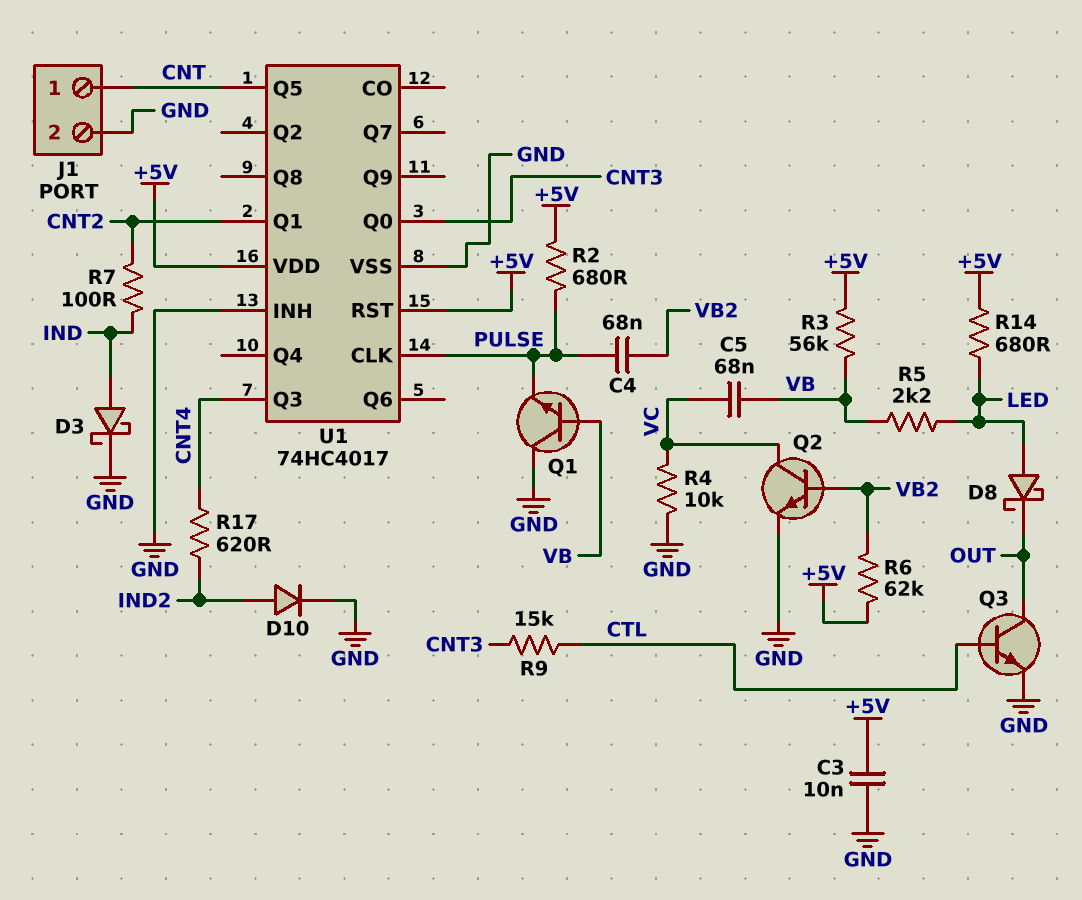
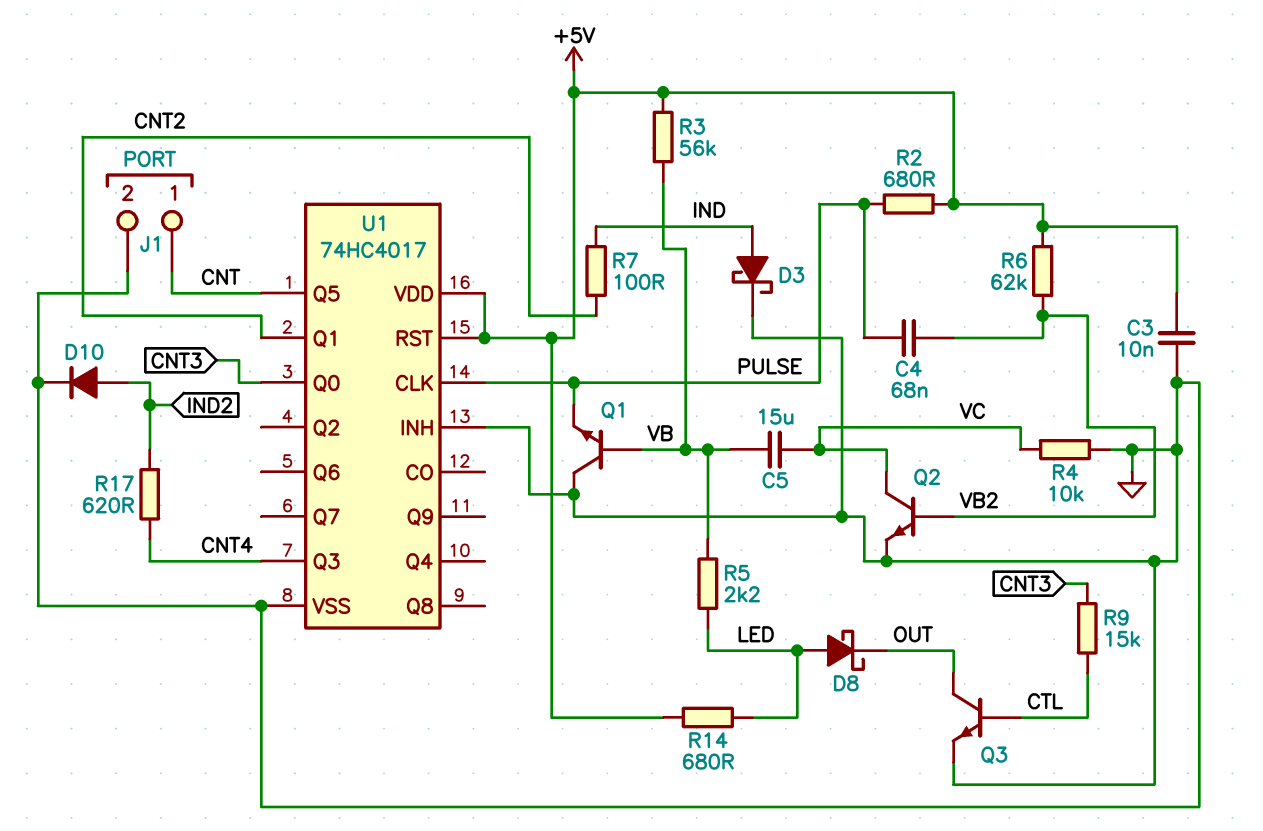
C5: 68nF (VB, VC) -> 15uF (VB, VC)

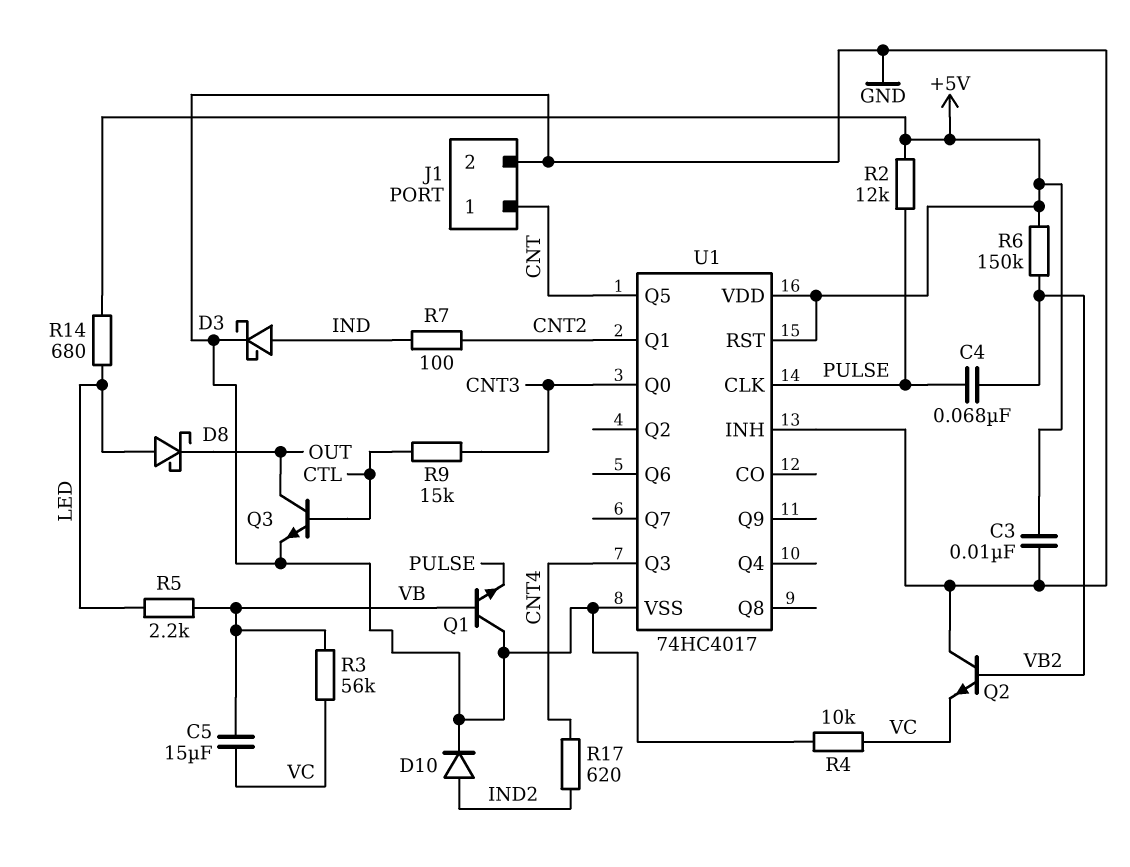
Q2: NPN (B VB2, C VC, E GND) -> NPN (B VB2, C GND, E VC)
R2: 680 (+5V, PULSE) -> 12k (+5V, PULSE)
R3: 56k (+5V, VB) -> 56k (VB, VC)
R6: 62k (+5V, VB2) -> 150k (+5V, VB2)

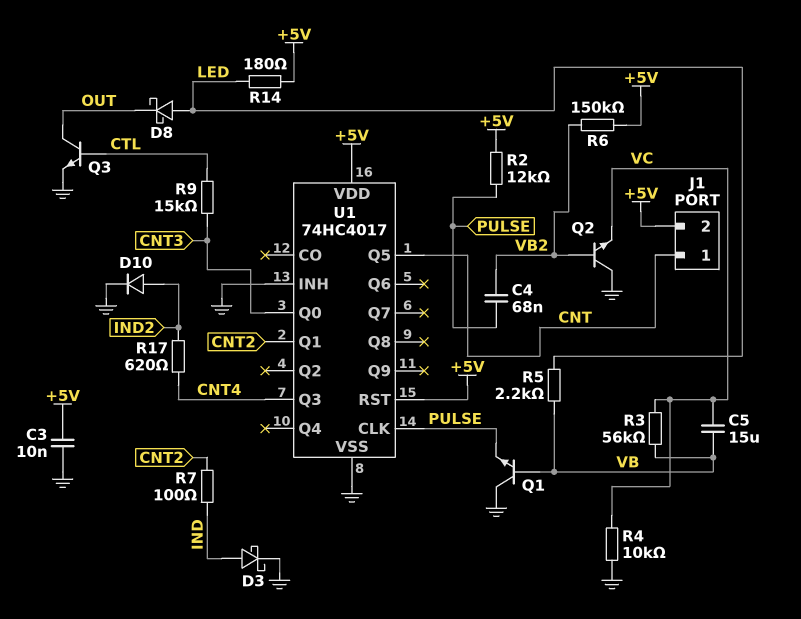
J1 pin 2: GND -> +5V
R14: 680 (+5V, LED) -> 180 (+5V, LED)

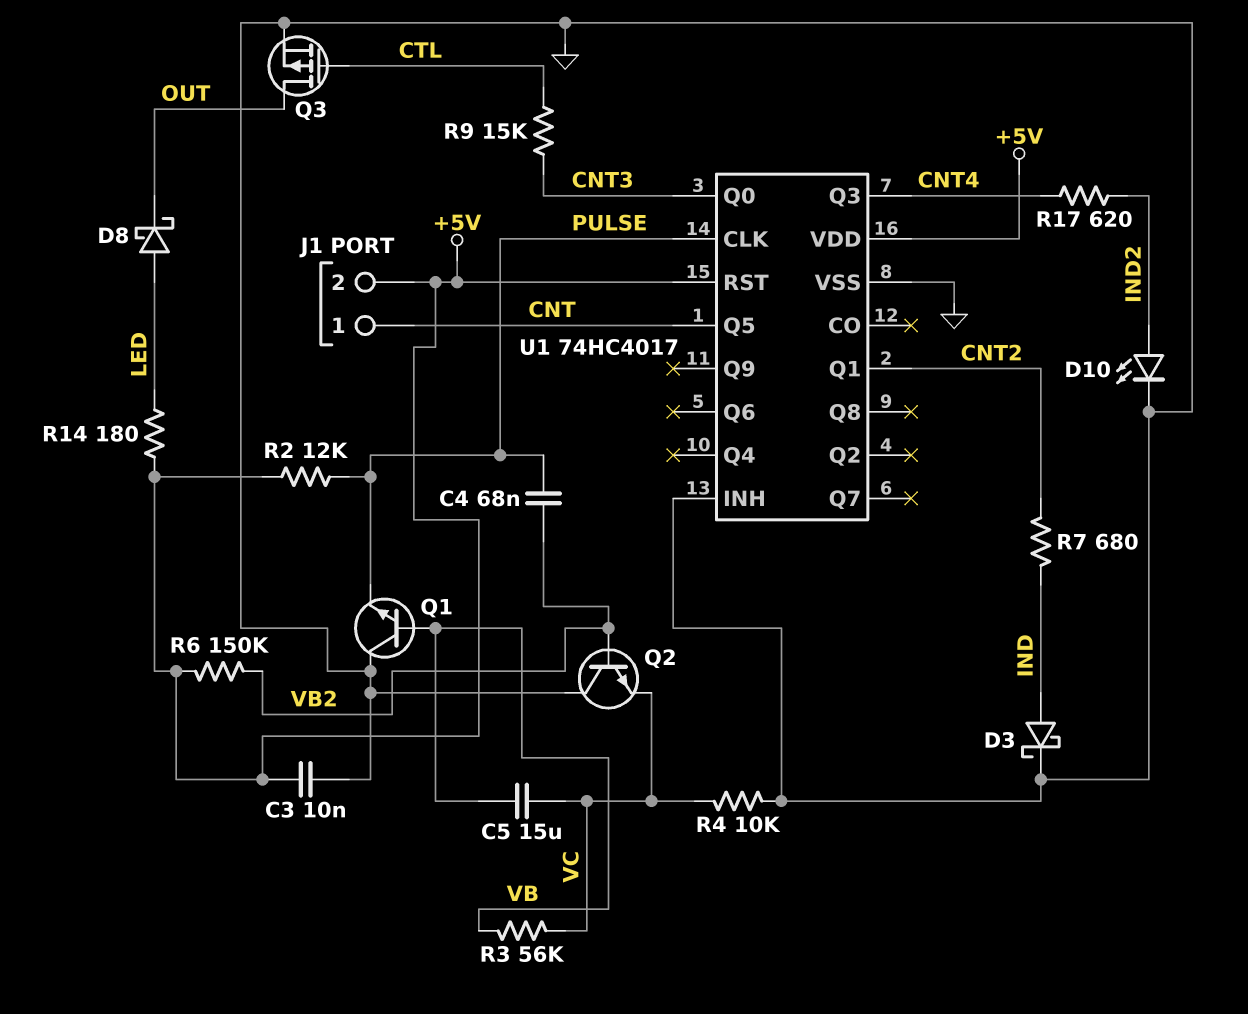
D10: diode (A IND2, K GND) -> LED (A IND2, K GND)
Q3: NPN (B CTL, C OUT, E GND) -> PMOS (G CTL, D OUT, S GND)
R5: 2.2k (LED, VB) -> none
R7: 100 (CNT2, IND) -> 680 (CNT2, IND)

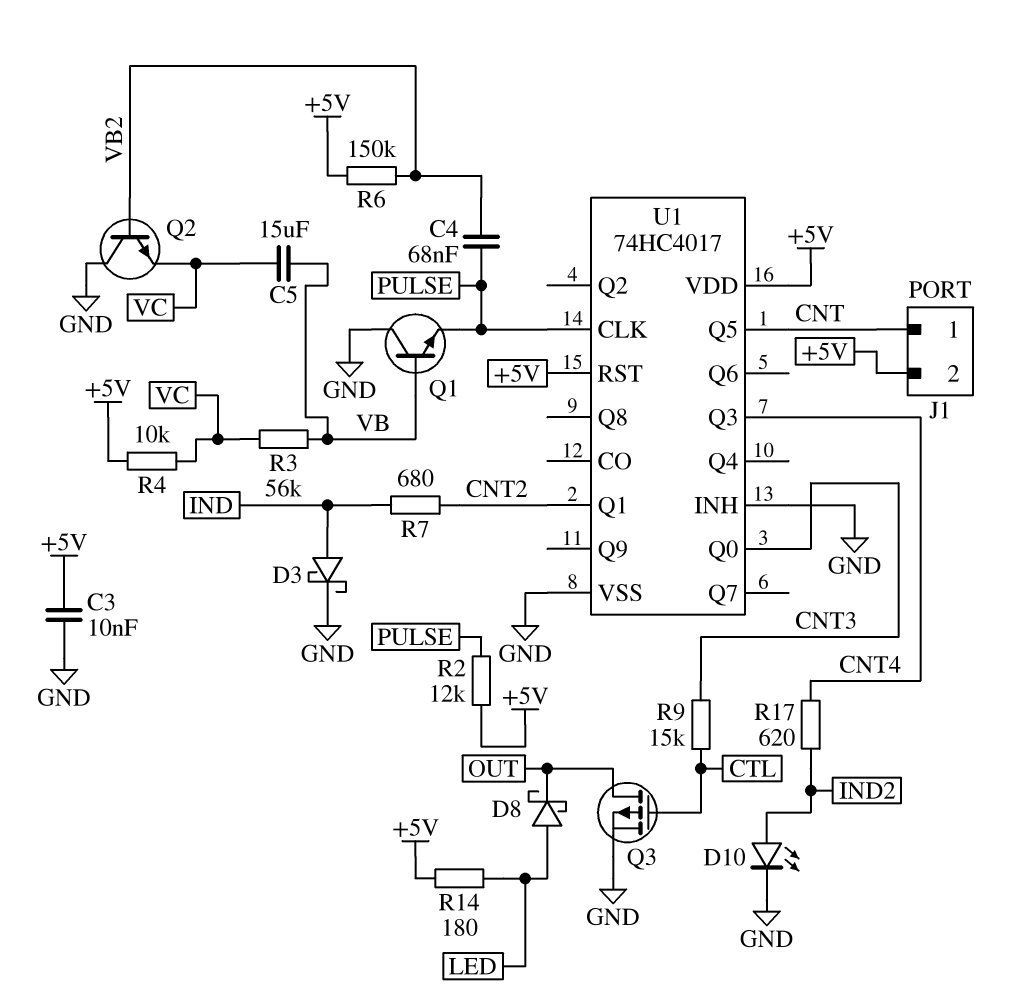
R4: 10k (GND, VC) -> 10k (+5V, VC)

